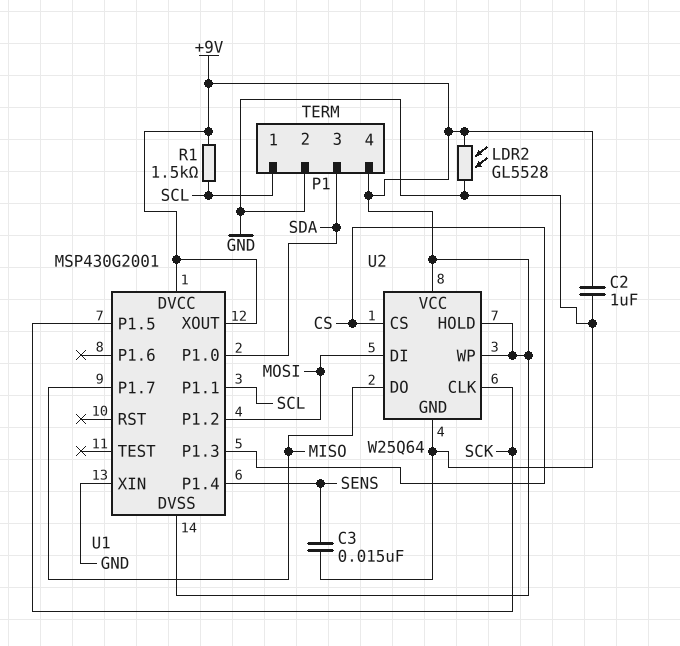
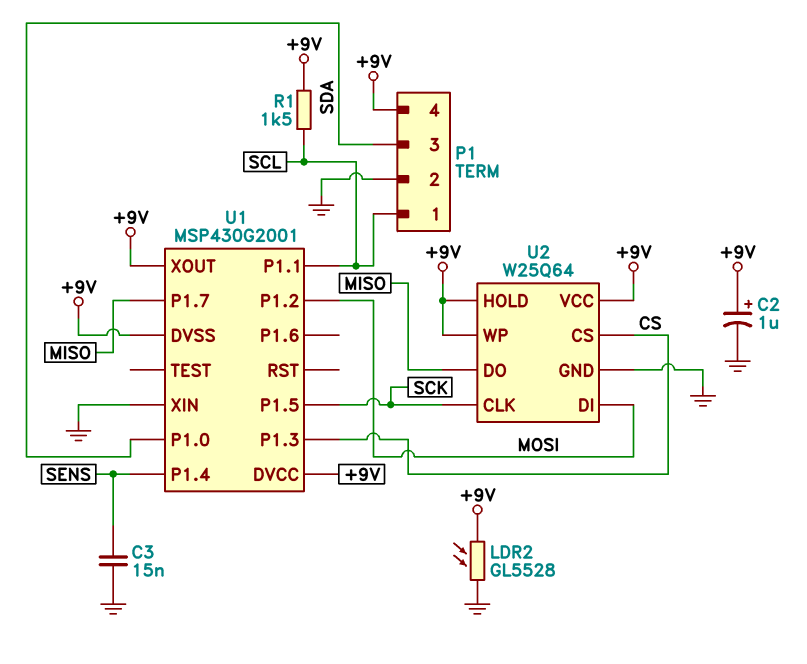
C2: 1uF (+9V, GND) -> 1uF (plus +9V, minus GND)

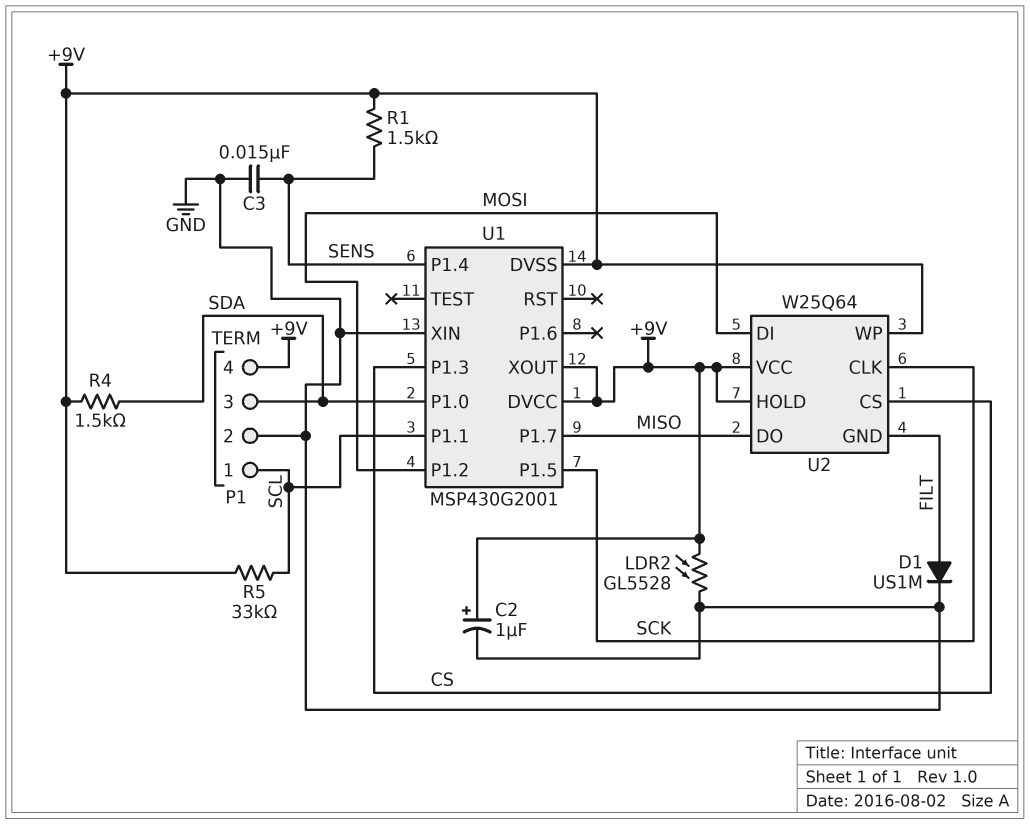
D1: none -> diode US1M (A FILT, K GND)
R1: 1.5k (+9V, SCL) -> 1.5k (+9V, SENS)
R4: none -> 1.5k (+9V, SDA)
R5: none -> 33k (+9V, SCL)
U2 pin GND: GND -> FILT

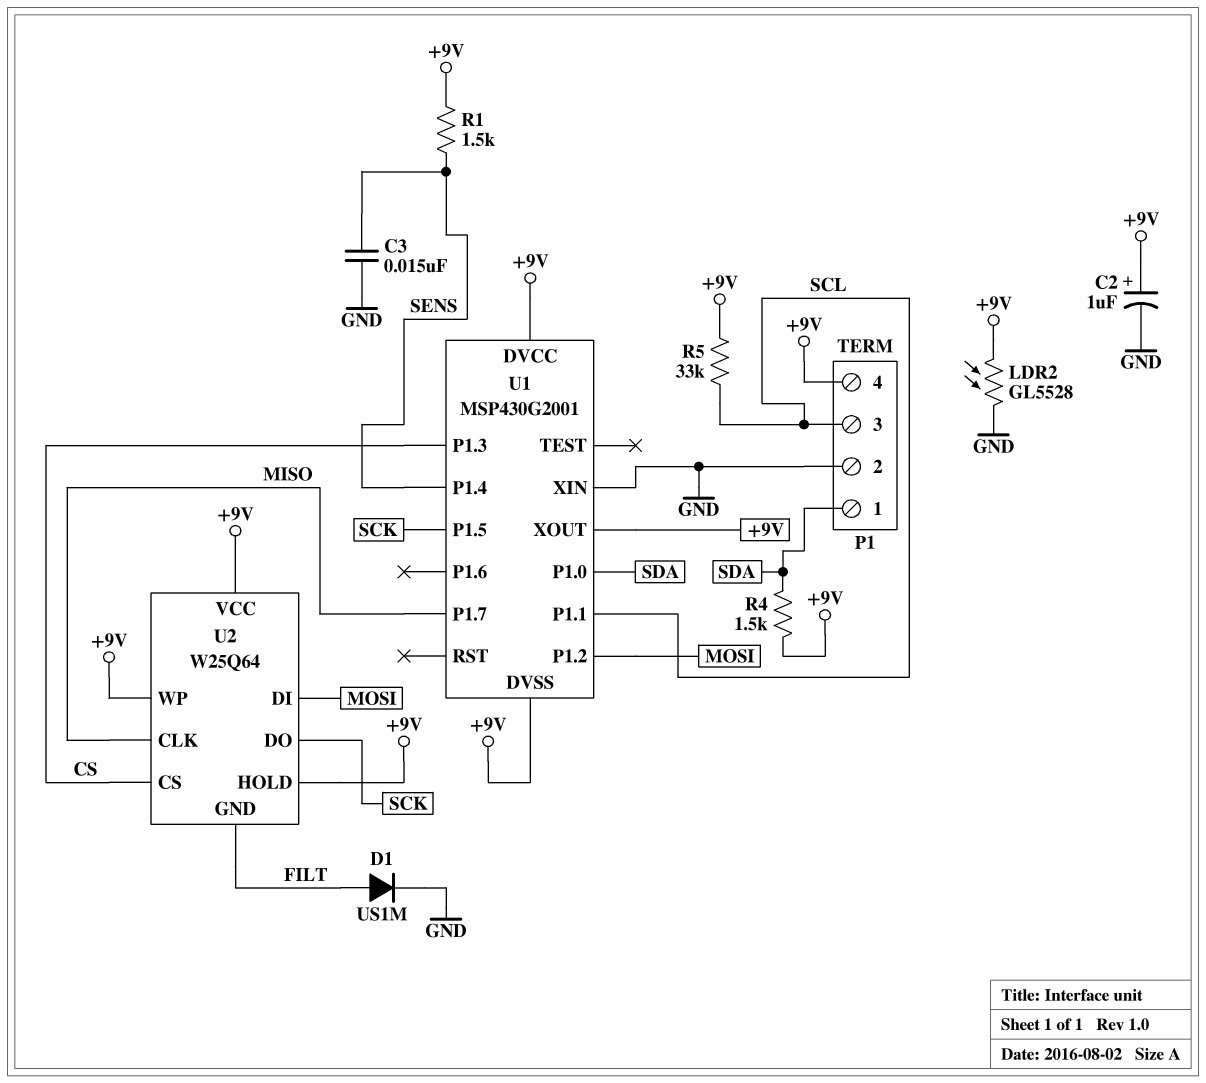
P1 pin 1: SCL -> SDA
P1 pin 3: SDA -> SCL
U2 pin CLK: SCK -> MISO
U2 pin DO: MISO -> SCK

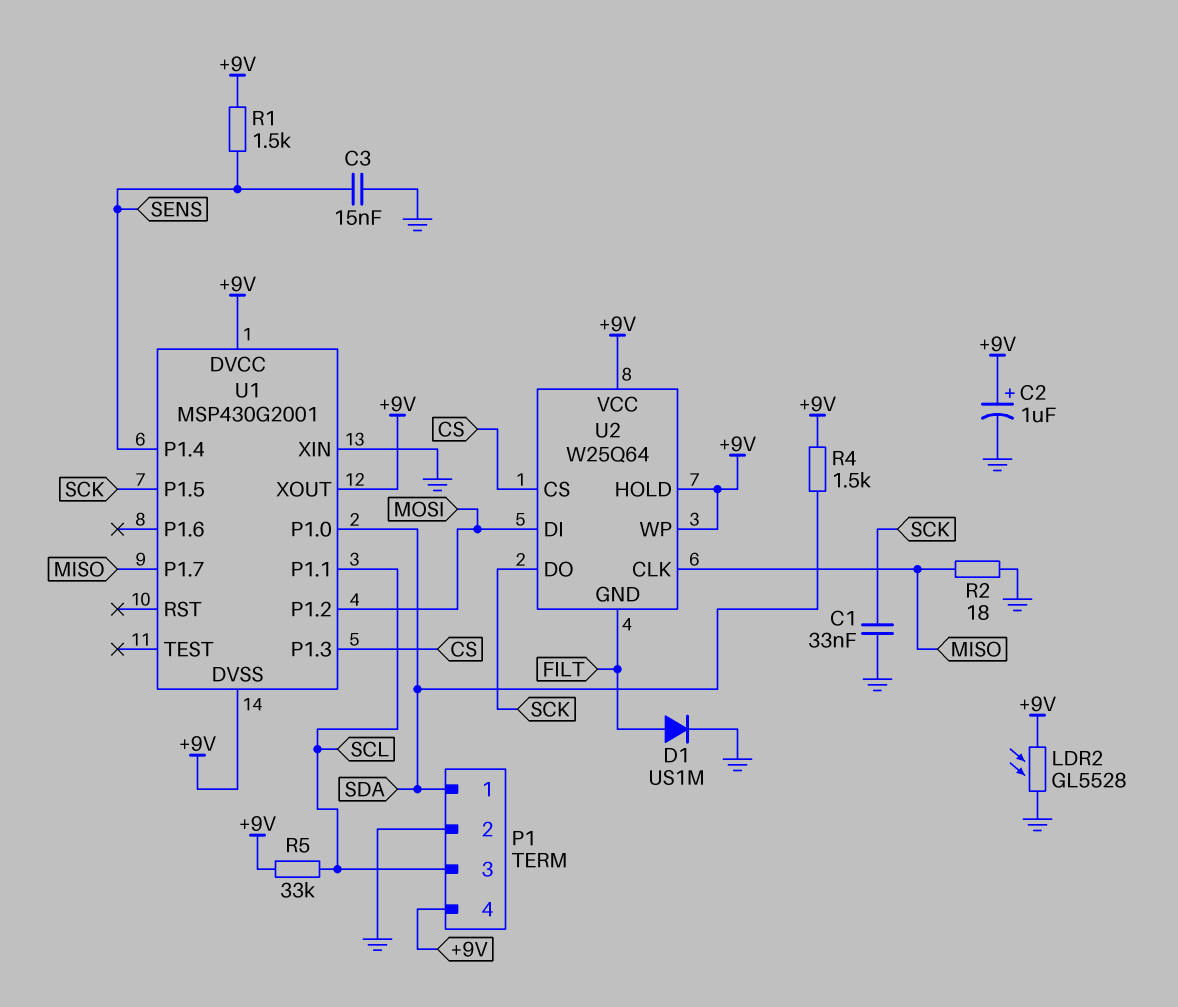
C1: none -> 33nF (GND, SCK)
R2: none -> 18 (GND, MISO)

